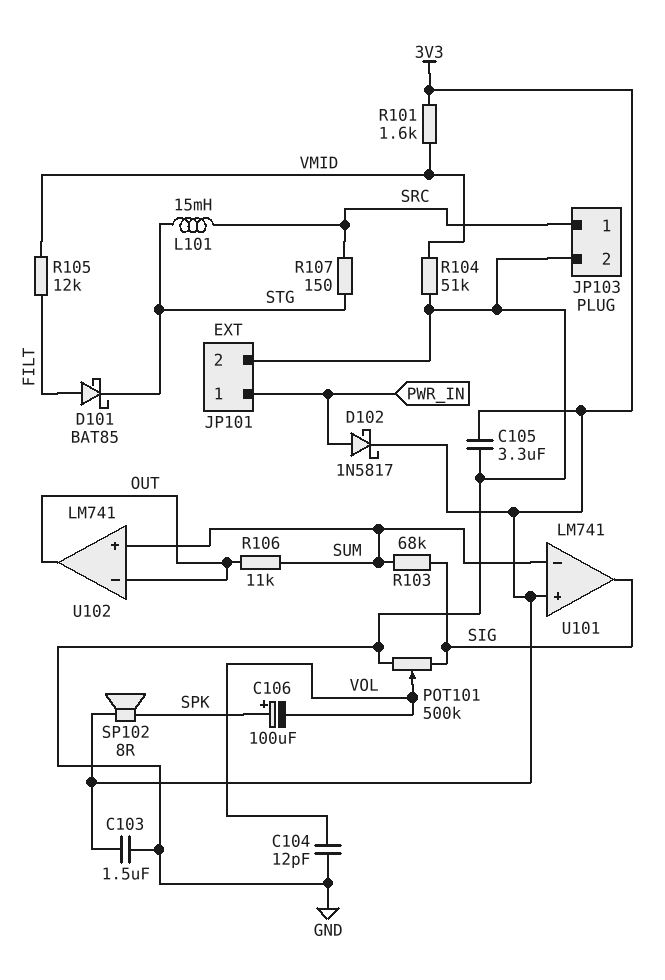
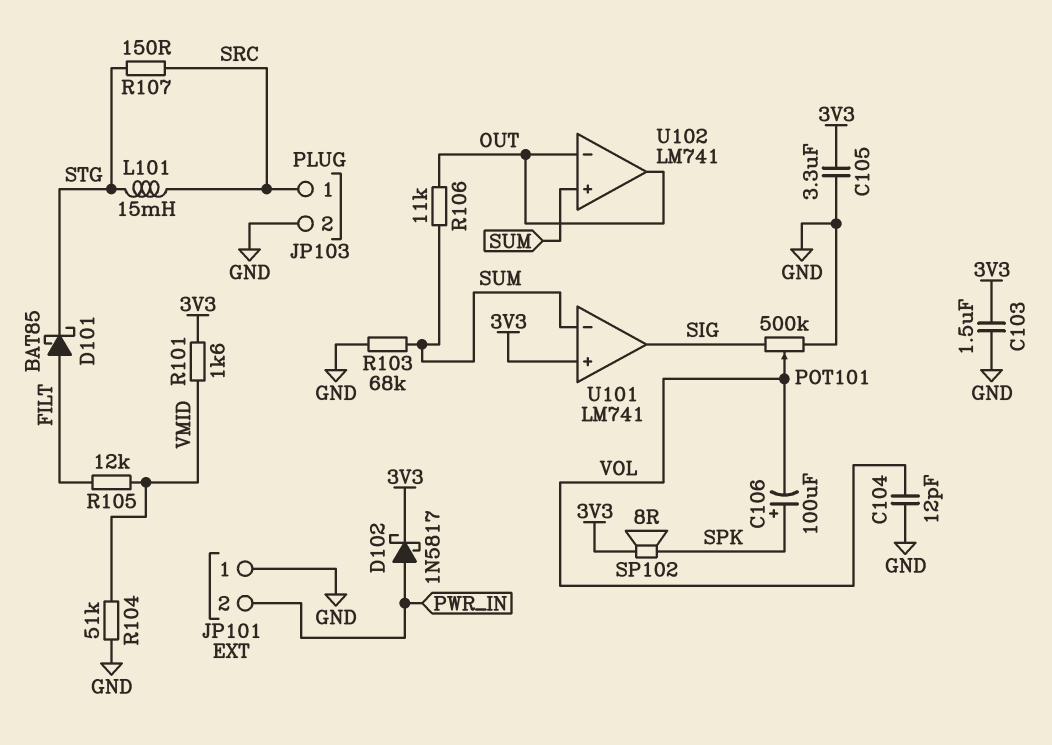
JP101 pin 1: PWR_IN -> GND
JP101 pin 2: GND -> PWR_IN
R103: 68k (SIG, SUM) -> 68k (GND, SUM)

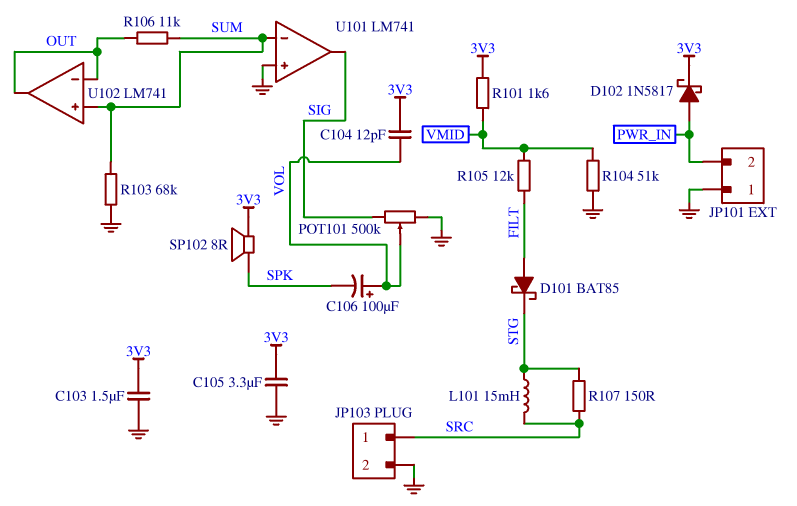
C104: 12pF (GND, VOL) -> 12pF (3V3, VOL)
C106: 100uF (plus SPK, minus VOL) -> 100uF (plus VOL, minus SPK)
U101 pin in+: 3V3 -> GND

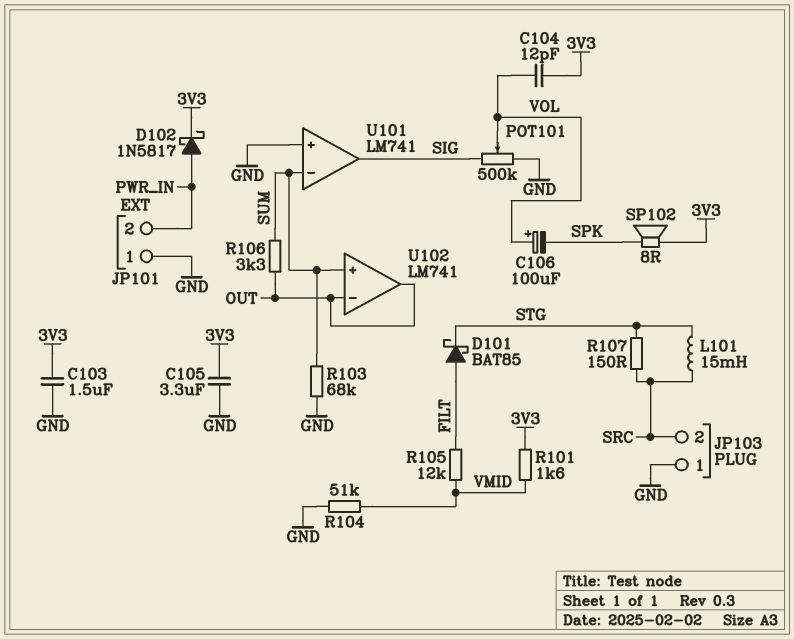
JP103 pin 1: SRC -> GND
JP103 pin 2: GND -> SRC
R106: 11k (OUT, SUM) -> 3.3k (OUT, SUM)

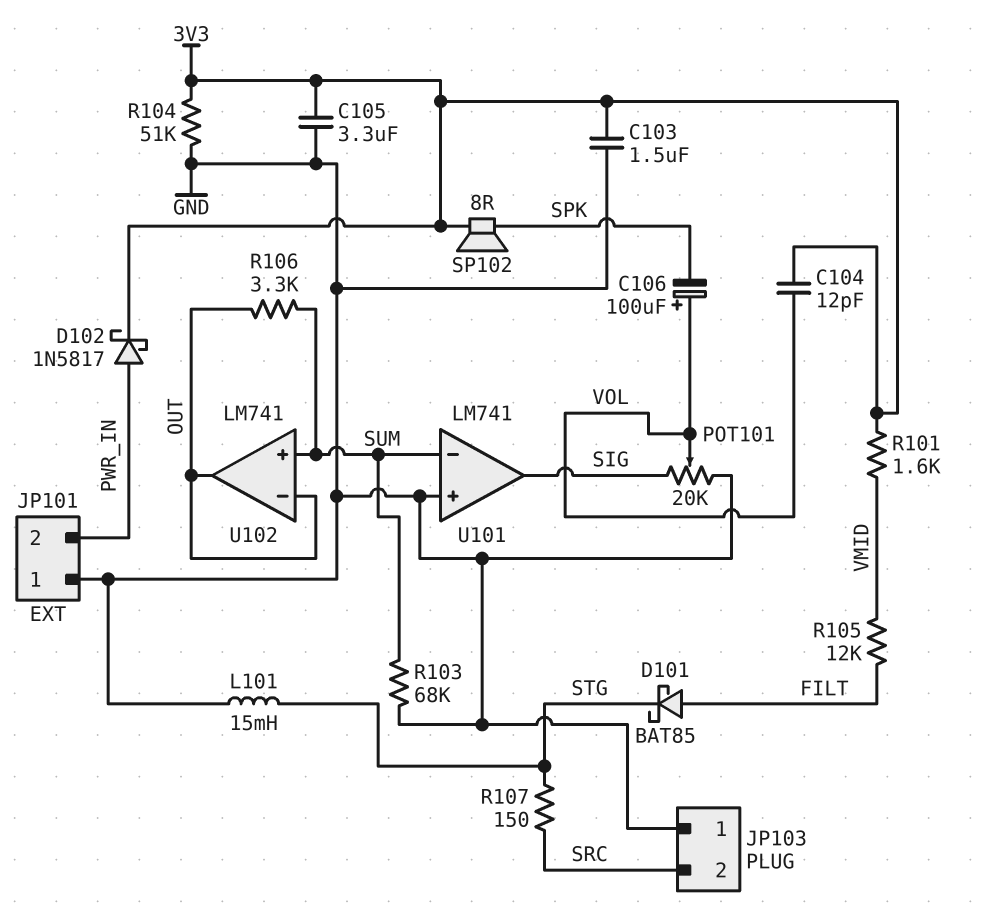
L101: 15mH (SRC, STG) -> 15mH (GND, STG)
POT101: 500k (GND, SIG, wiper VOL) -> 20k (GND, SIG, wiper VOL)
R104: 51k (GND, VMID) -> 51k (3V3, GND)

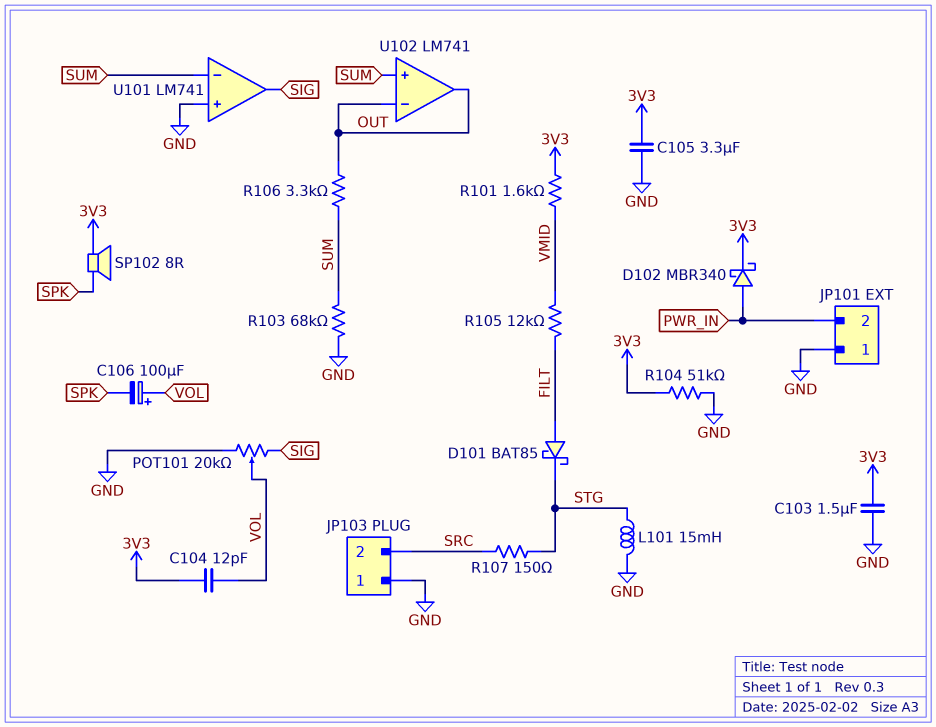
D102: schottky 1N5817 (A PWR_IN, K 3V3) -> schottky MBR340 (A PWR_IN, K 3V3)

